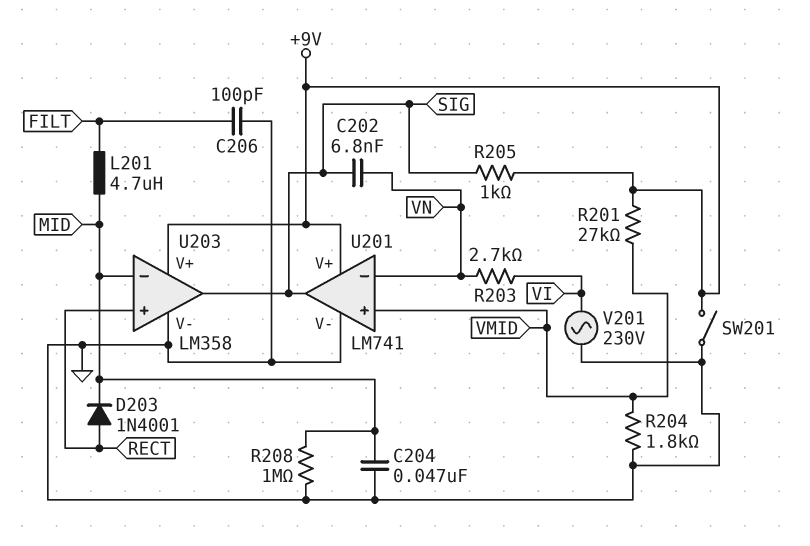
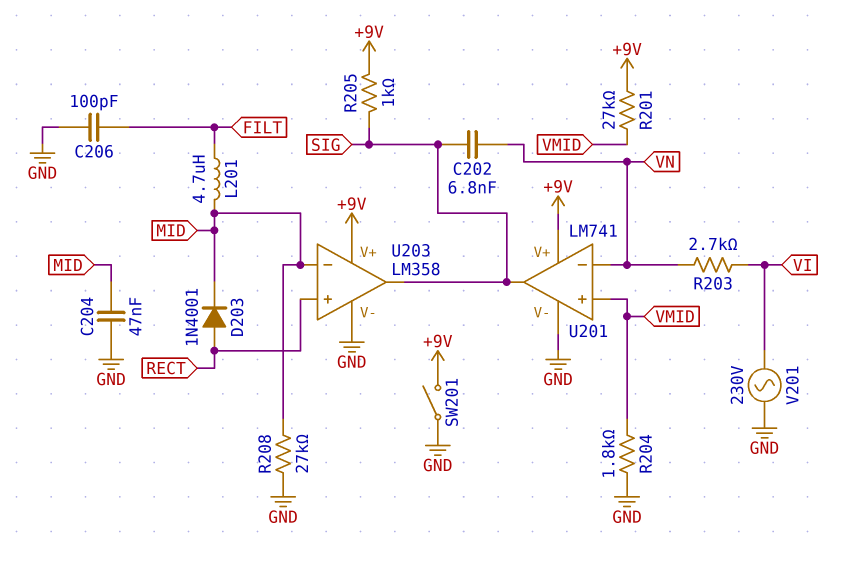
R208: 1M (GND, MID) -> 27k (GND, MID)

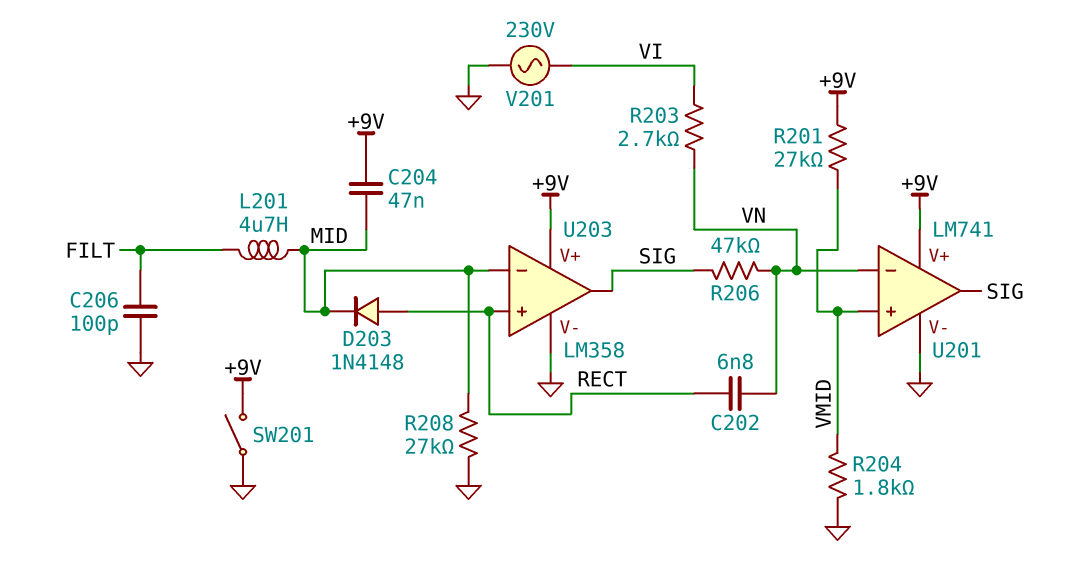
C202: 6.8nF (SIG, VN) -> 6.8nF (RECT, VN)
C204: 47nF (GND, MID) -> 47nF (+9V, MID)
D203: diode 1N4001 (A RECT, K MID) -> diode 1N4148 (A RECT, K MID)
R205: 1k (+9V, SIG) -> none
R206: none -> 47k (SIG, VN)

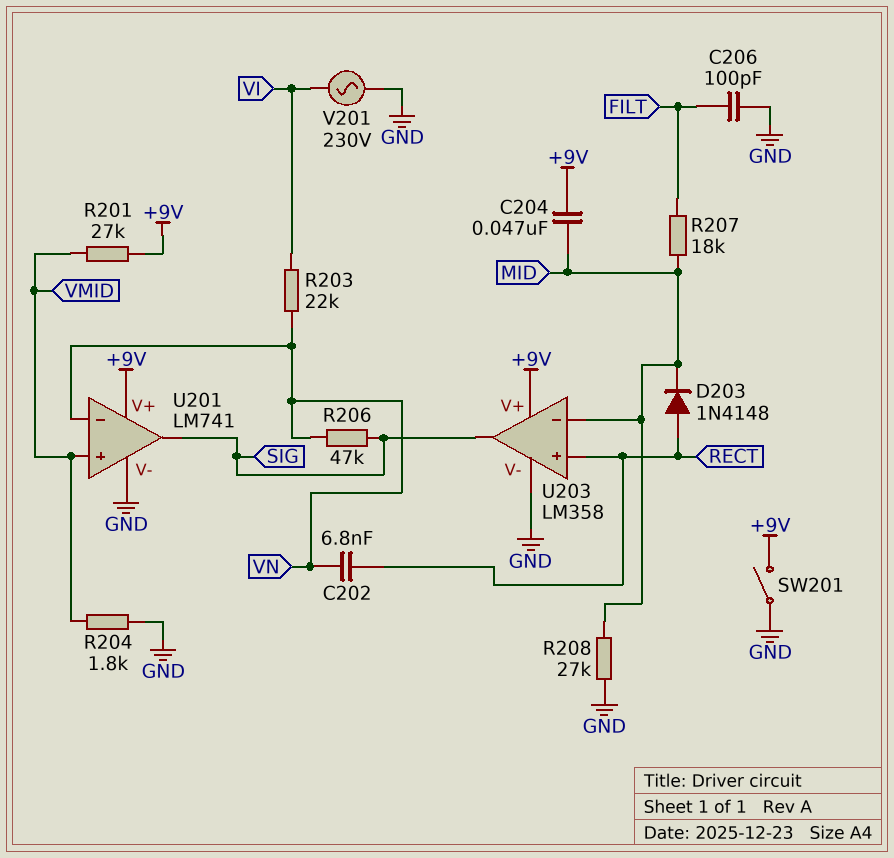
L201: 4.7uH (FILT, MID) -> none
R203: 2.7k (VI, VN) -> 22k (VI, VN)
R207: none -> 18k (FILT, MID)

